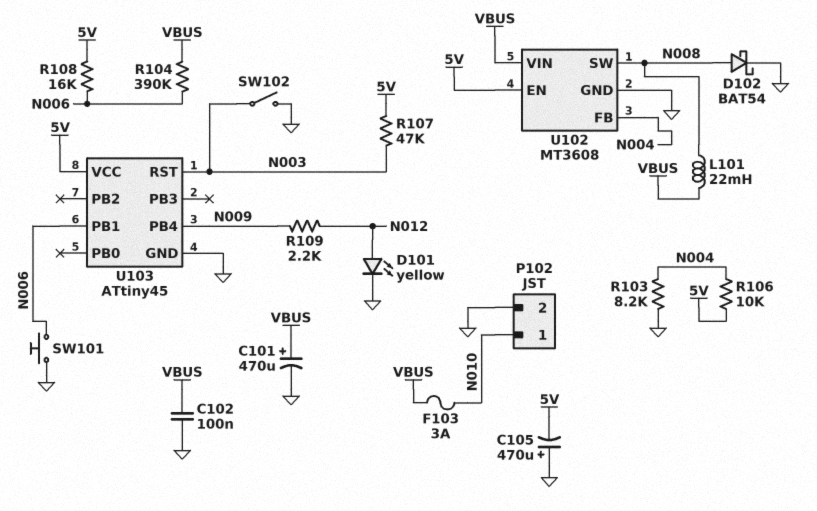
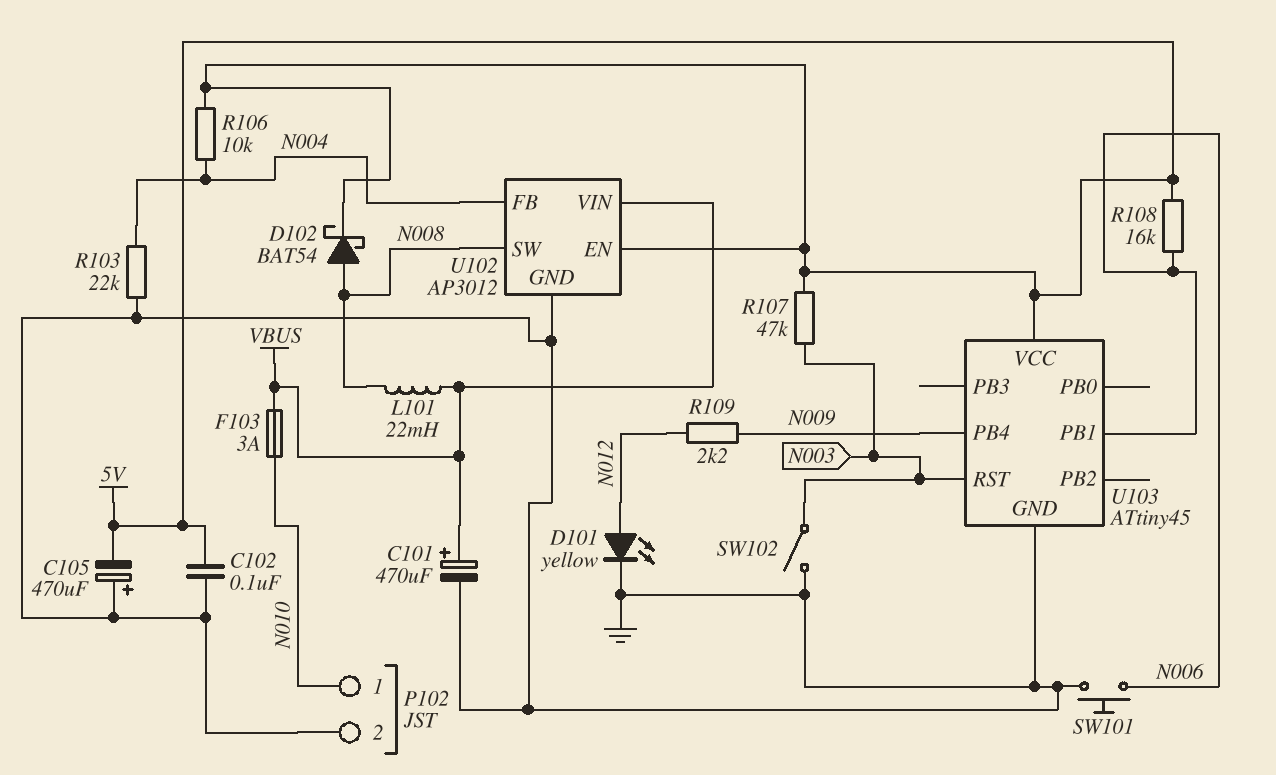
C102: 100nF (GND, VBUS) -> 100nF (5V, GND)
D102: schottky BAT54 (A N008, K GND) -> schottky BAT54 (A N008, K 5V)
R103: 8.2k (GND, N004) -> 22k (GND, N004)
R104: 390k (N006, VBUS) -> none
U102: MT3608 -> AP3012

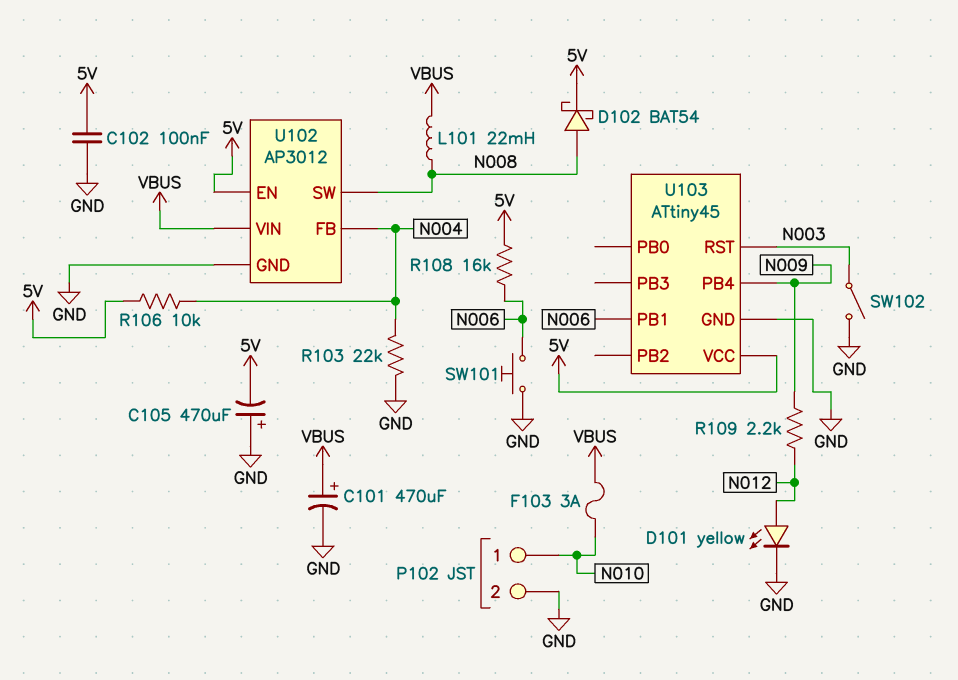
R107: 47k (5V, N003) -> none

